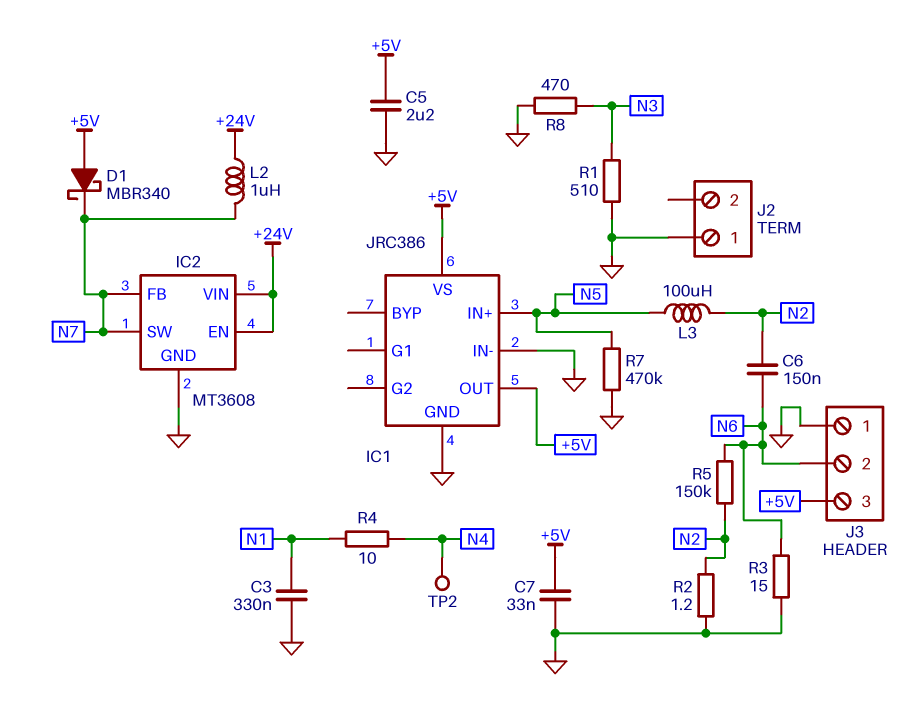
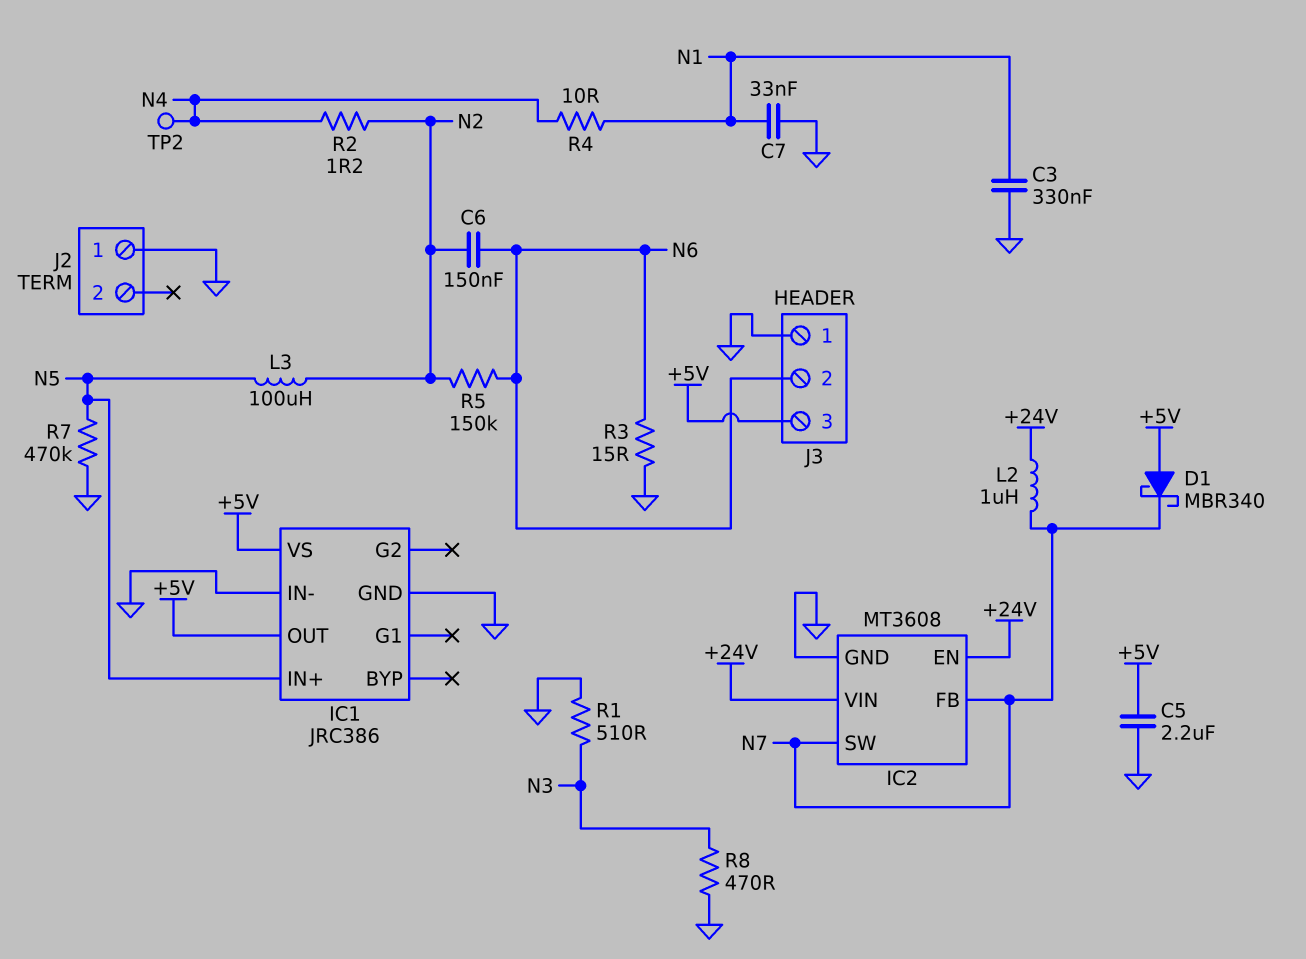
C7: 33nF (+5V, GND) -> 33nF (GND, N1)
R2: 1.2 (GND, N2) -> 1.2 (N2, N4)

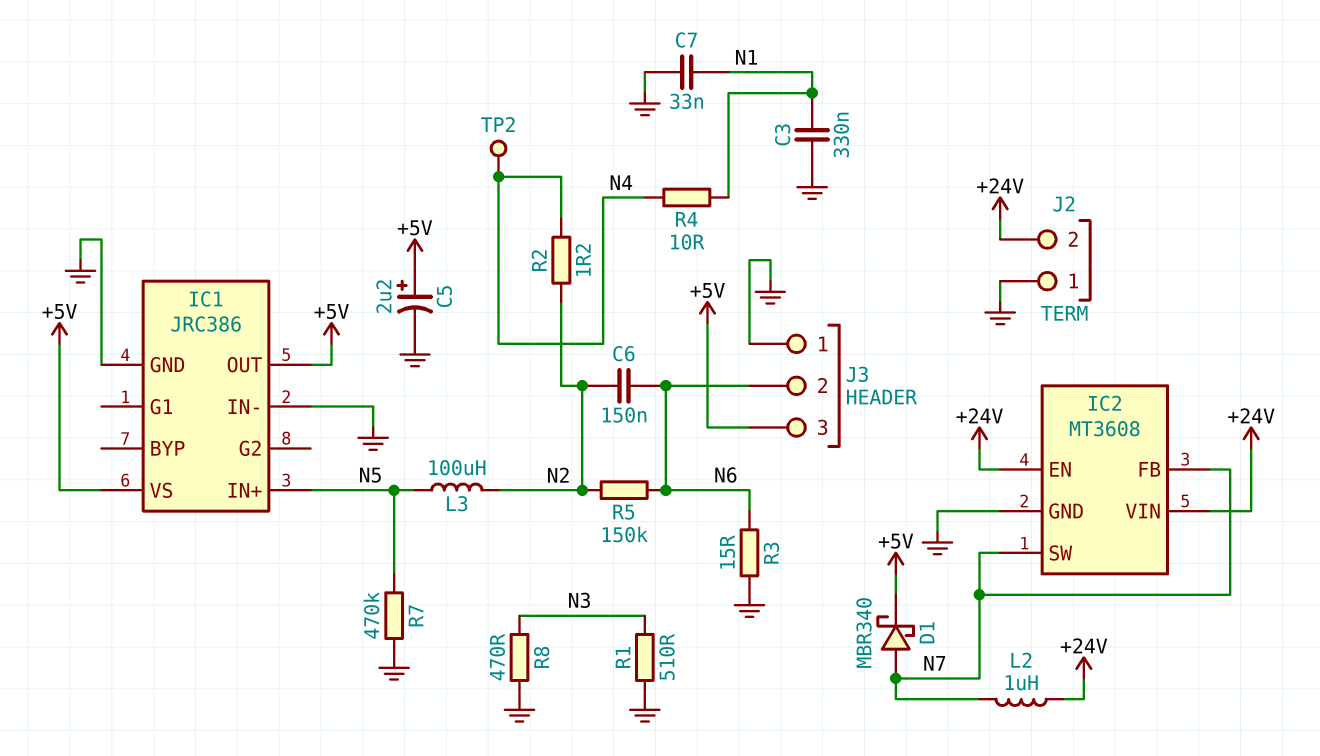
C5: 2.2uF (+5V, GND) -> 2.2uF (plus +5V, minus GND)
D1: schottky MBR340 (A +5V, K N7) -> schottky MBR340 (A N7, K +5V)
J2 pin 2: none -> +24V

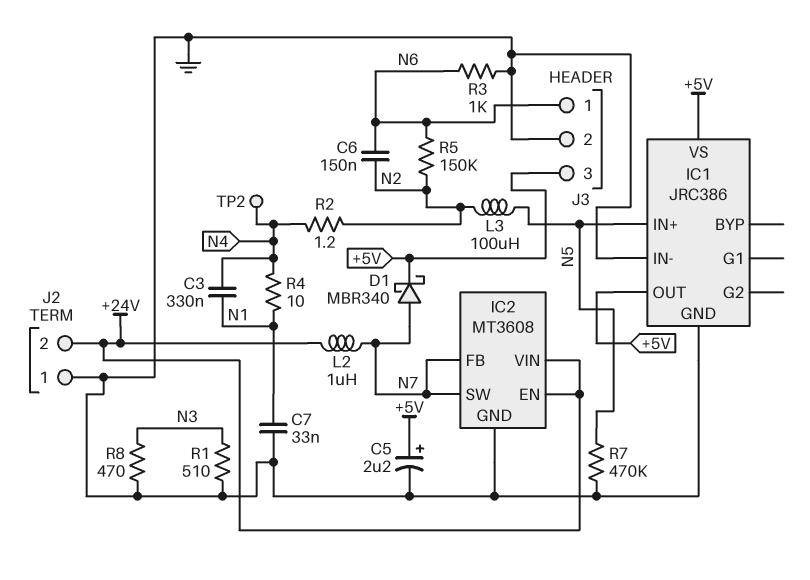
C3: 330nF (GND, N1) -> 330nF (N1, N4)
J3 pin 1: GND -> N6
J3 pin 2: N6 -> GND
R3: 15 (GND, N6) -> 1k (GND, N6)

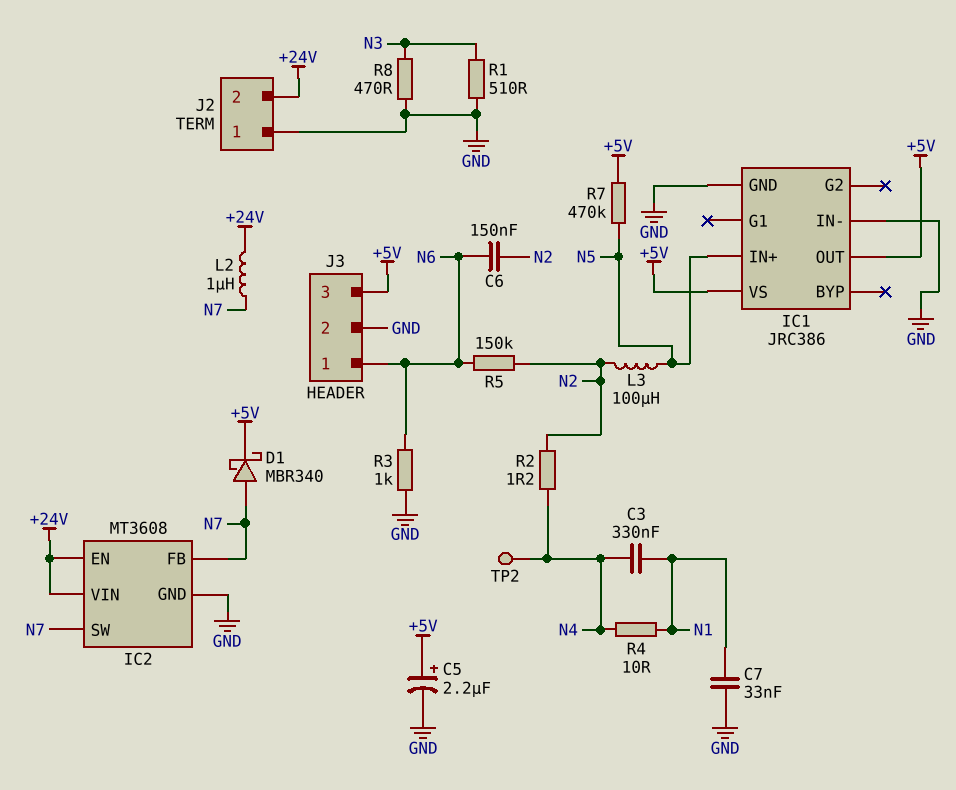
R7: 470k (GND, N5) -> 470k (+5V, N5)

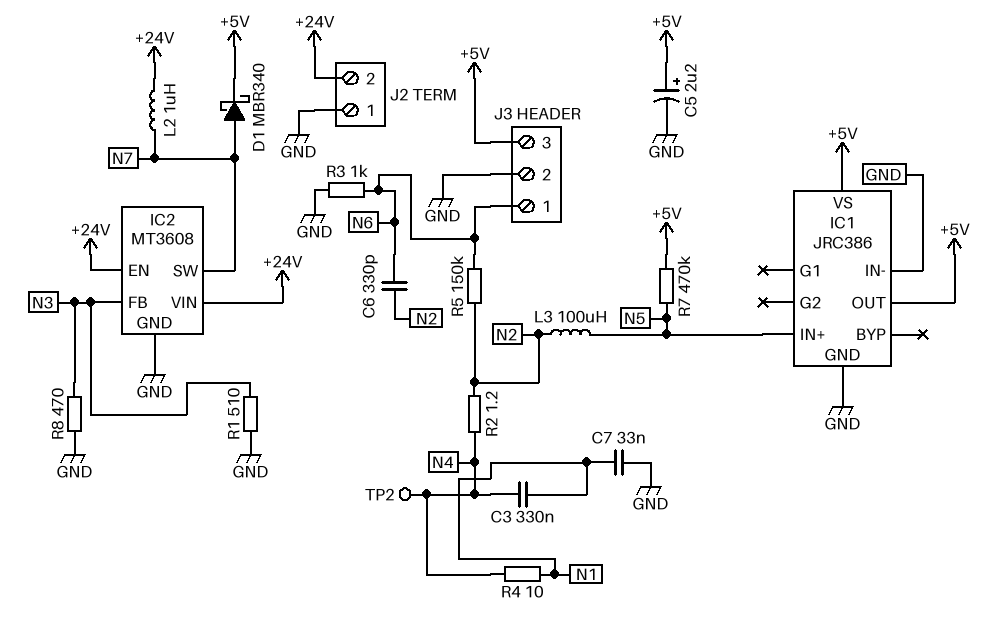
C6: 150nF (N2, N6) -> 330pF (N2, N6)
IC2 pin FB: N7 -> N3

